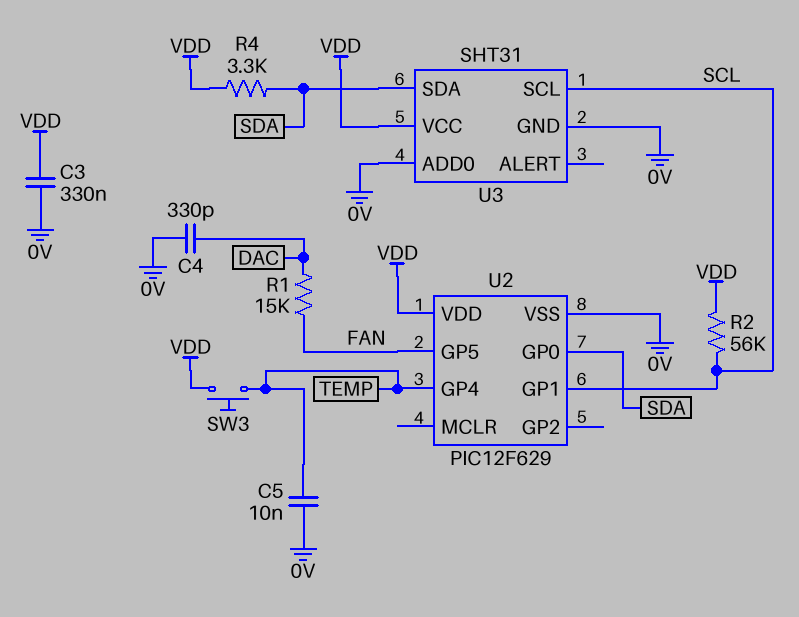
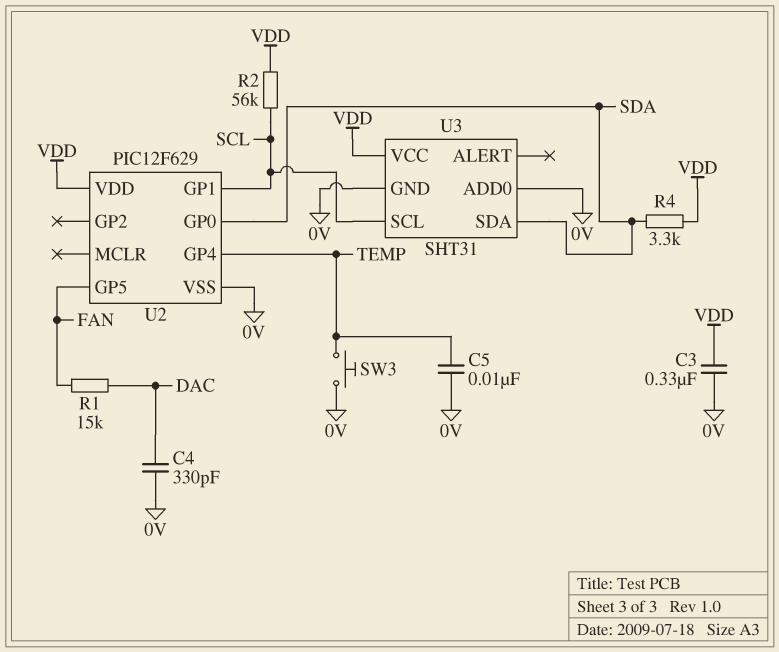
SW3: button (TEMP, VDD) -> button (0V, TEMP)

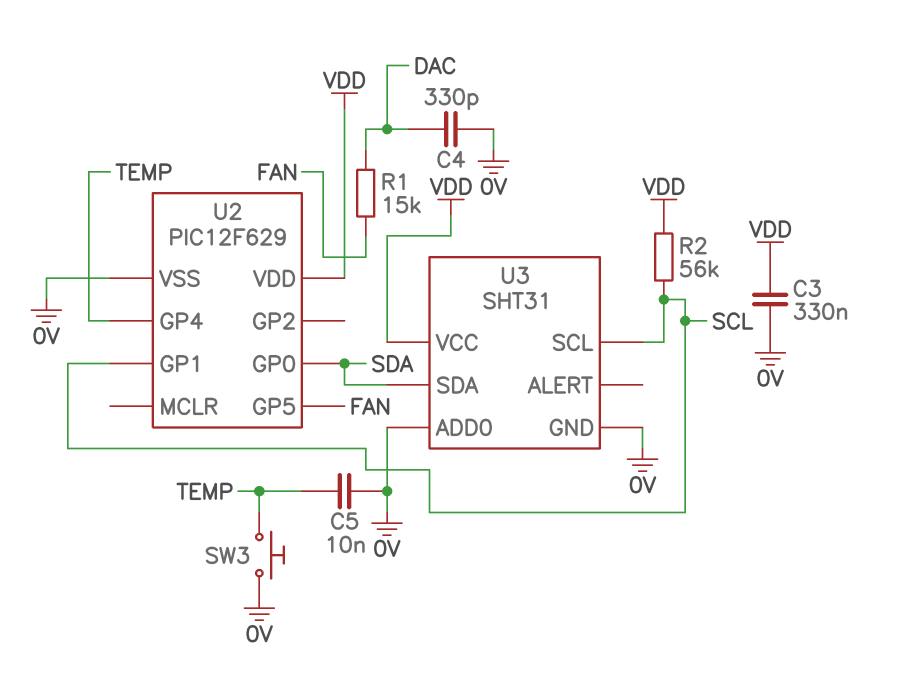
R4: 3.3k (SDA, VDD) -> none

